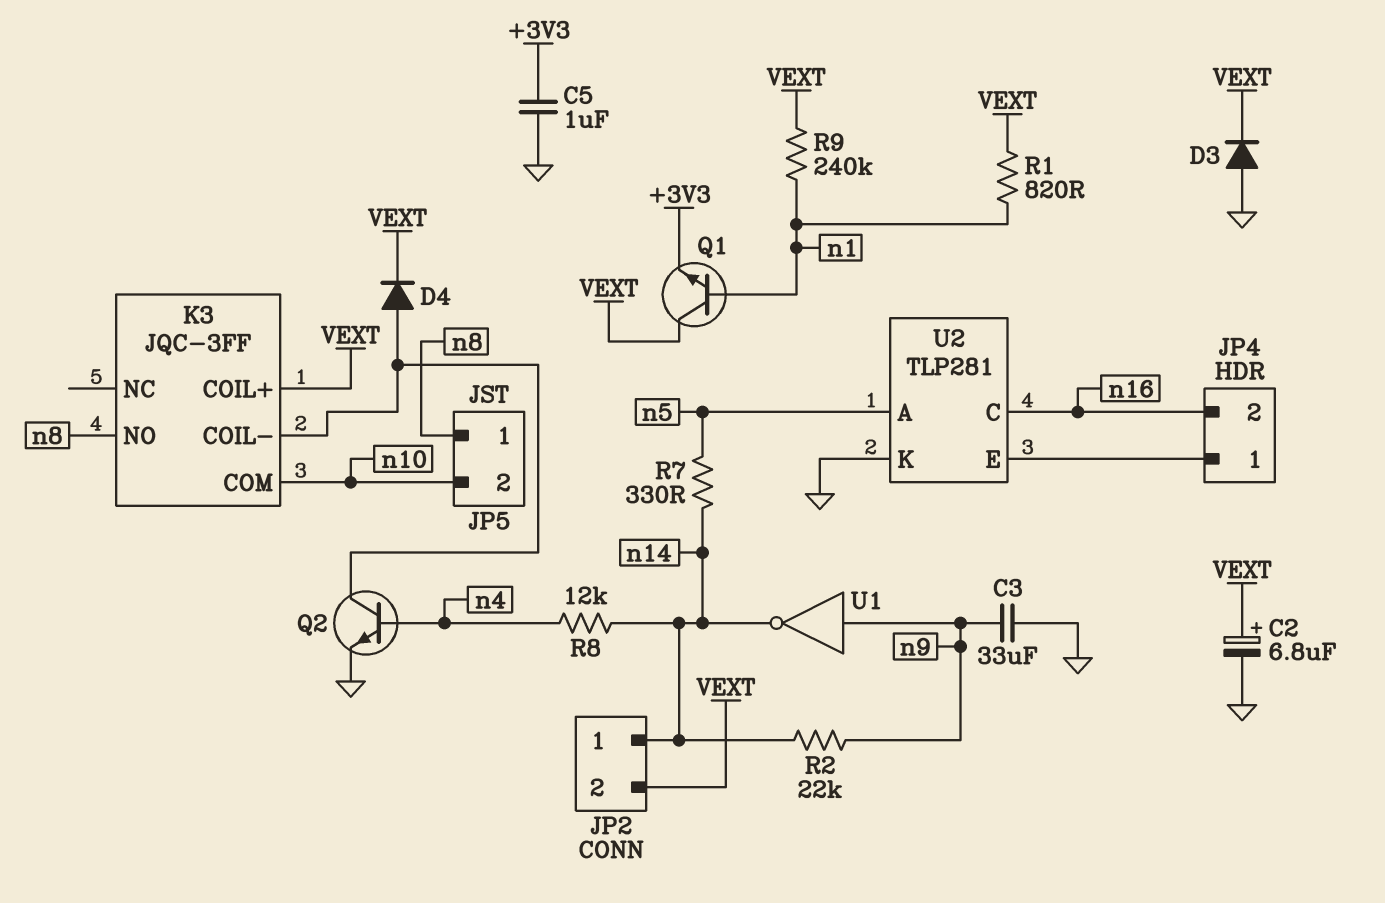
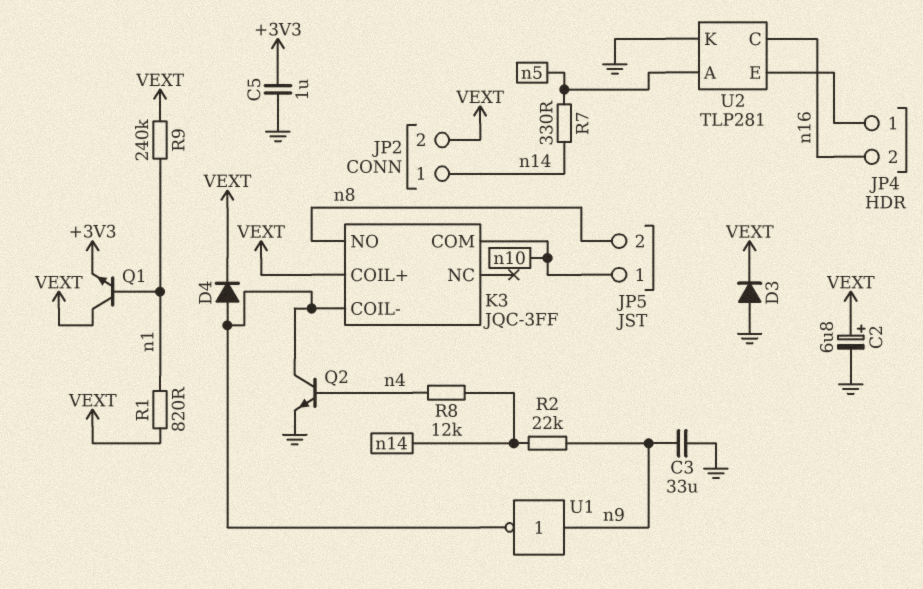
JP5 pin 1: n8 -> n10
JP5 pin 2: n10 -> n8
U1: NOT (in n9, out n14) -> NOT (in n9, out K3/COIL-)

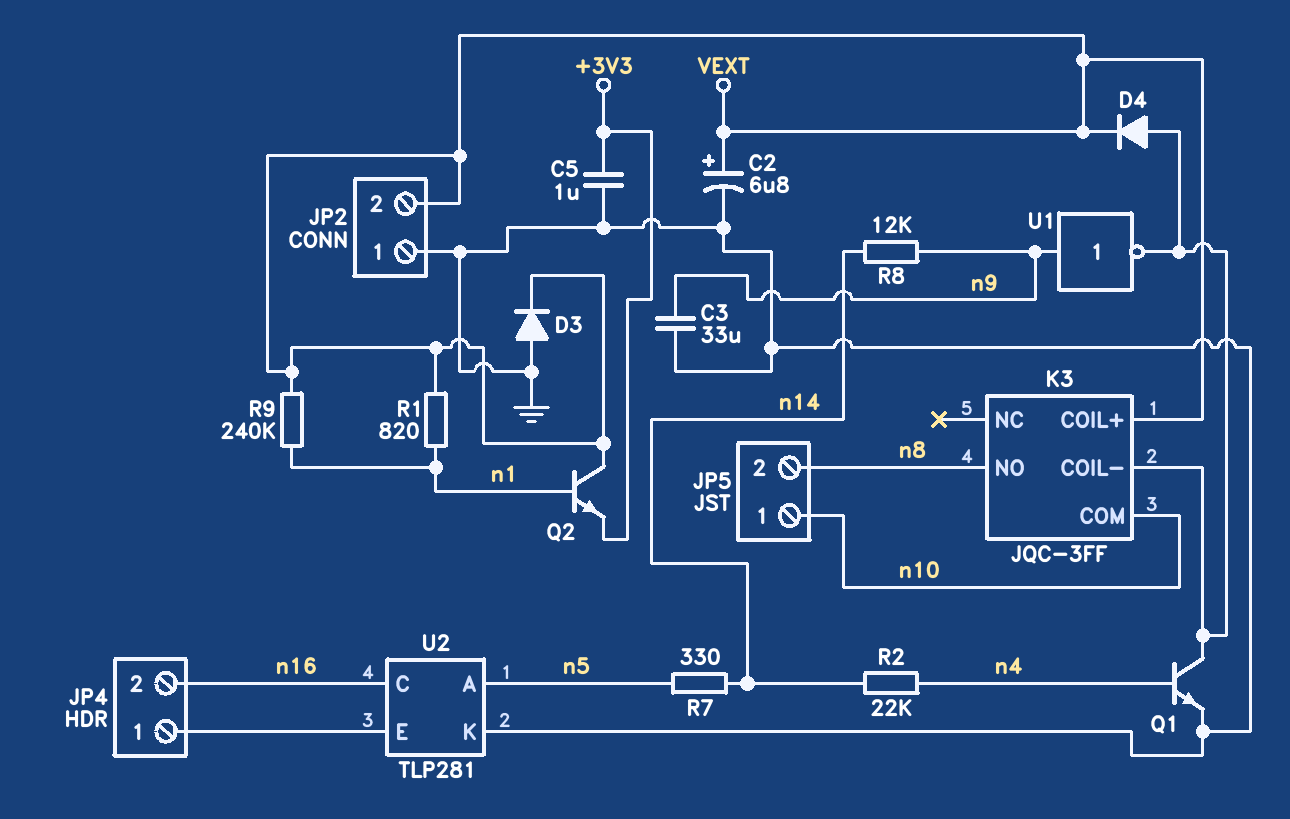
JP2 pin 1: n14 -> GND
Q1: NPN (B n1, C VEXT, E +3V3) -> NPN (B n4, C K3/COIL-, E GND)
Q2: NPN (B n4, C K3/COIL-, E GND) -> NPN (B n1, C VEXT, E +3V3)
R2: 22k (n9, n14) -> 22k (n4, n14)
R8: 12k (n4, n14) -> 12k (n9, n14)

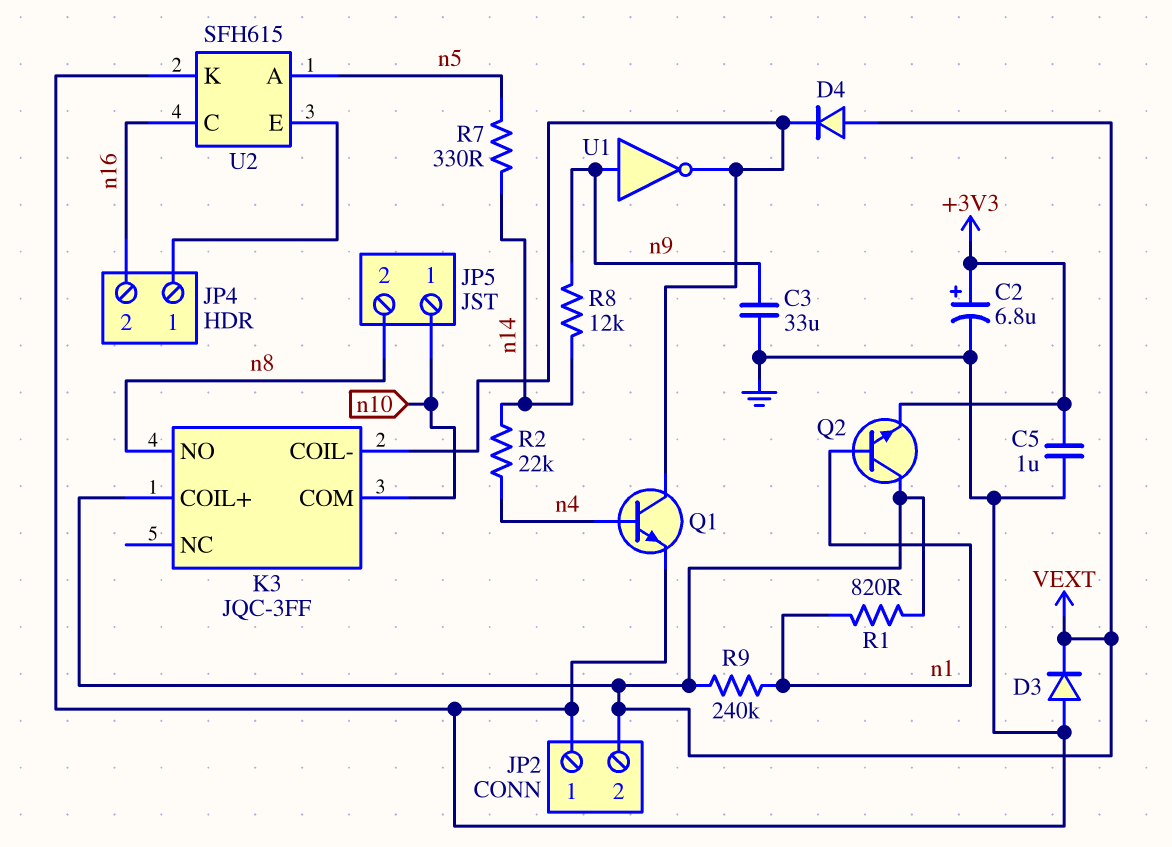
C2: 6.8uF (plus VEXT, minus GND) -> 6.8uF (plus +3V3, minus GND)
D4: diode (A K3/COIL-, K VEXT) -> diode (A VEXT, K K3/COIL-)
U2: TLP281 -> SFH615

